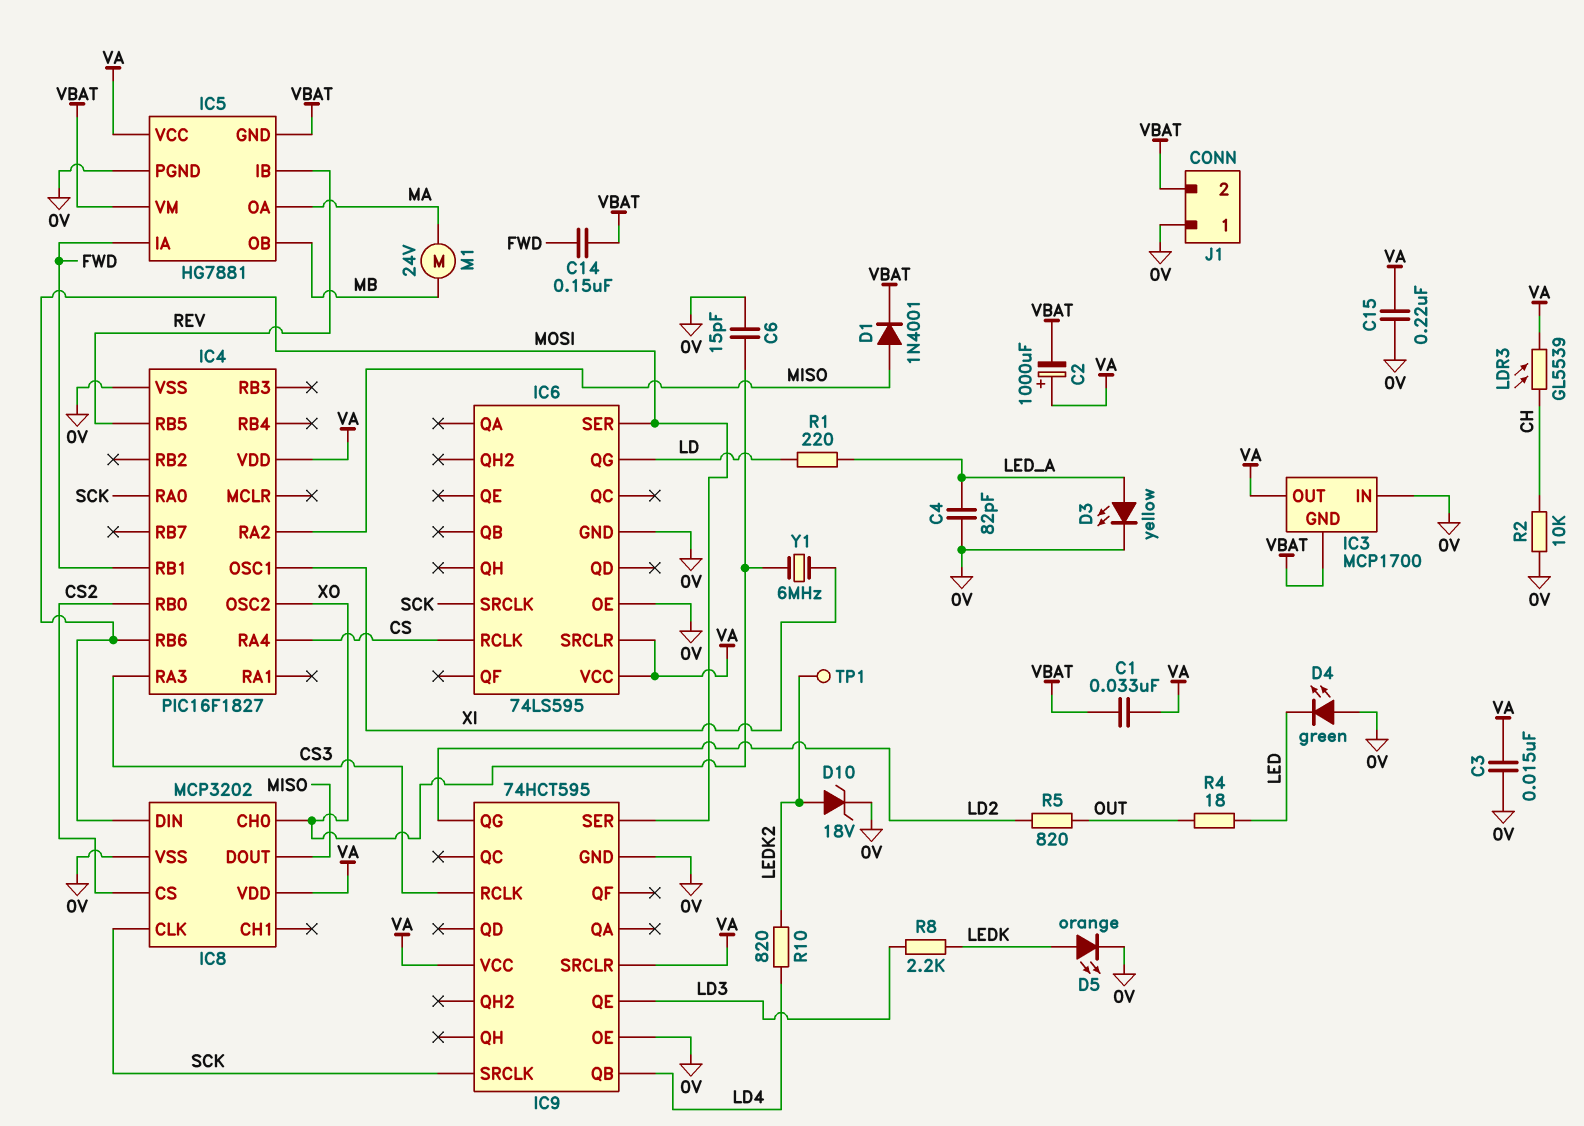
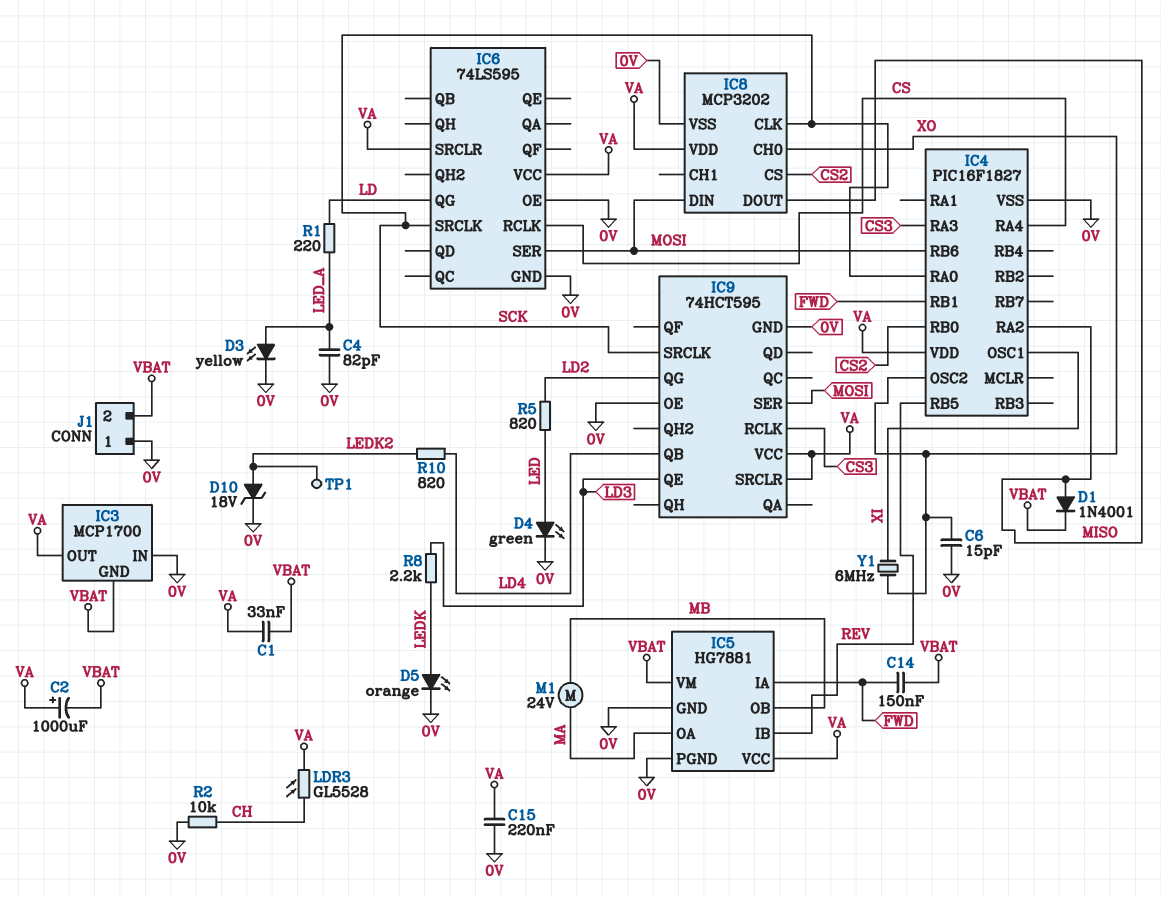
C3: 15nF (0V, VA) -> none
D4: LED green (A 0V, K LED) -> LED green (A LED, K 0V)
IC5 pin GND: VBAT -> 0V
LDR3: GL5539 (CH, VA) -> GL5528 (CH, VA)
R4: 18 (LED, OUT) -> none
R5: 820 (LD2, OUT) -> 820 (LD2, LED)

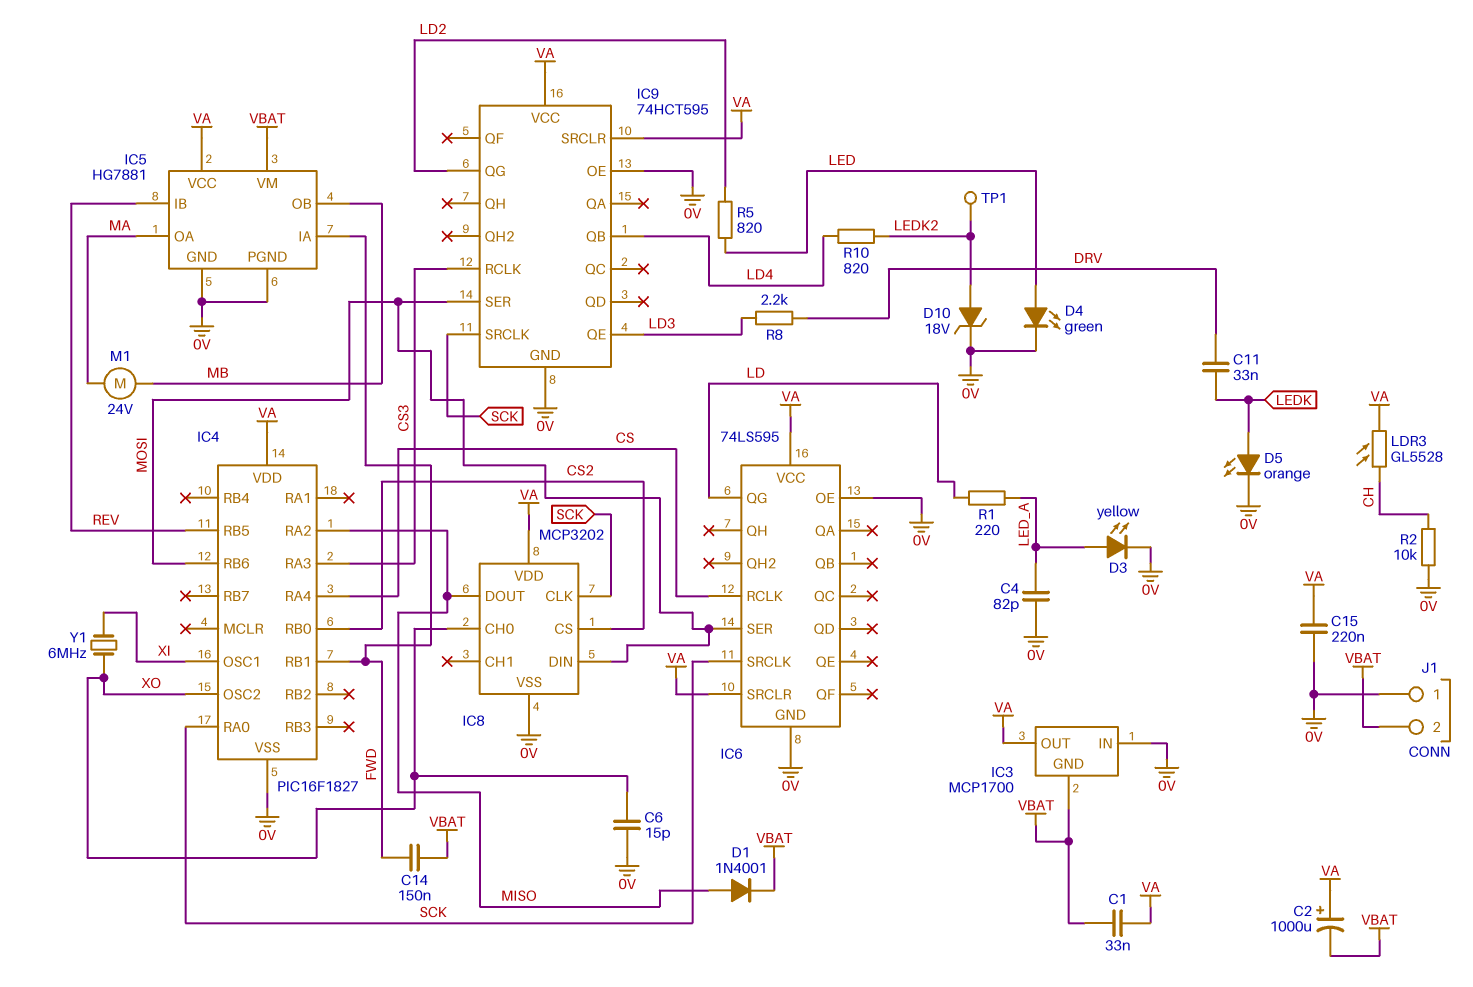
C11: none -> 33nF (DRV, LEDK)
R8: 2.2k (LD3, LEDK) -> 2.2k (DRV, LD3)

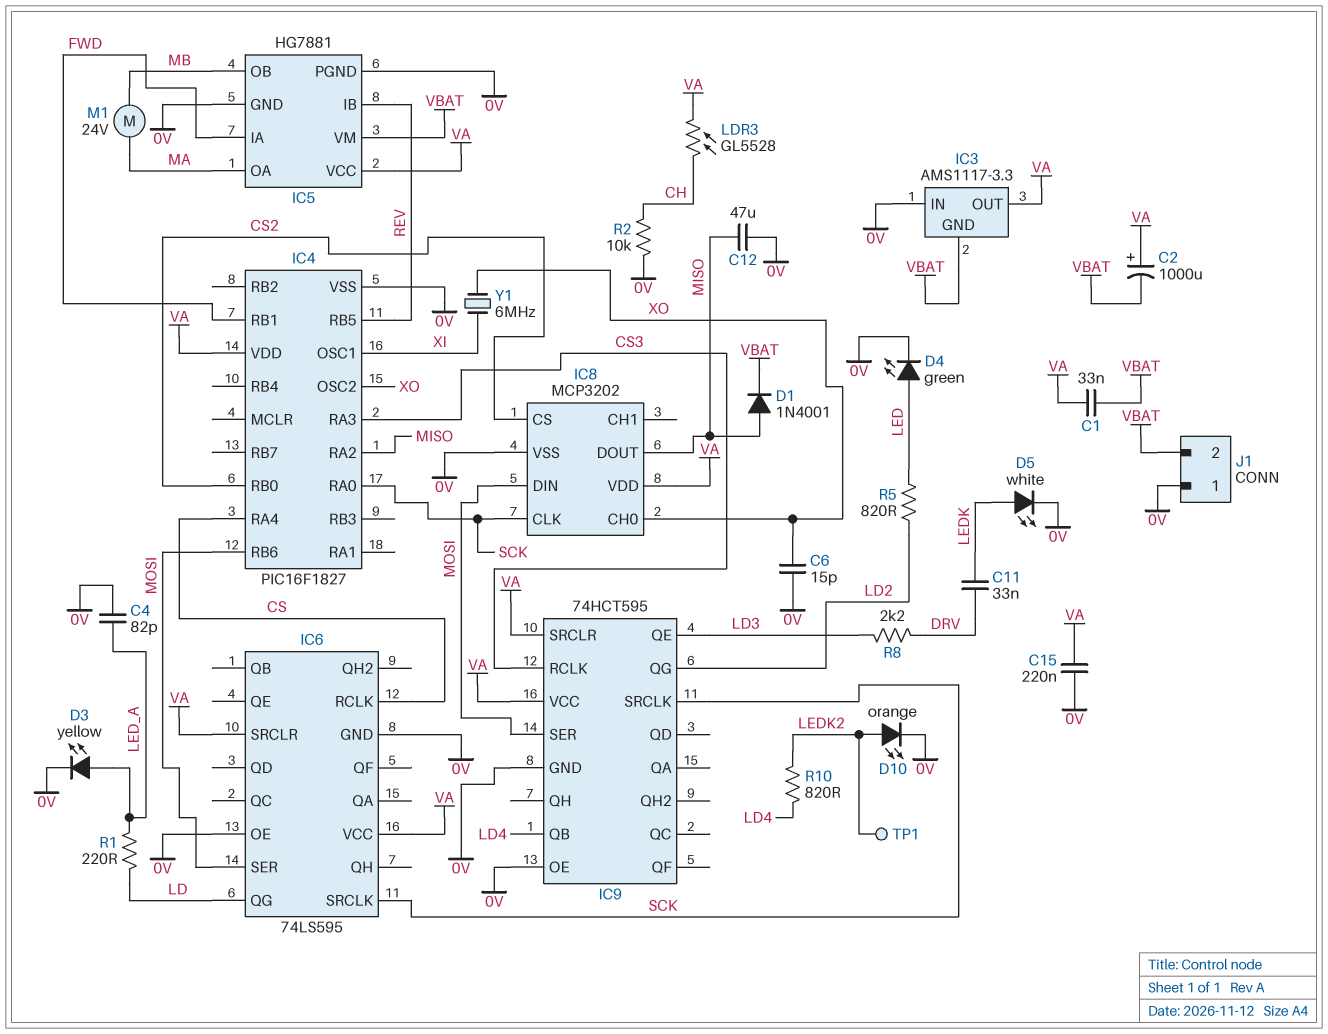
C12: none -> 47uF (0V, MISO)
C14: 150nF (FWD, VBAT) -> none
D5: LED orange (A LEDK, K 0V) -> LED white (A LEDK, K 0V)
D10: zener 18V (A LEDK2, K 0V) -> LED orange (A LEDK2, K 0V)
IC3: MCP1700 -> AMS1117-3.3

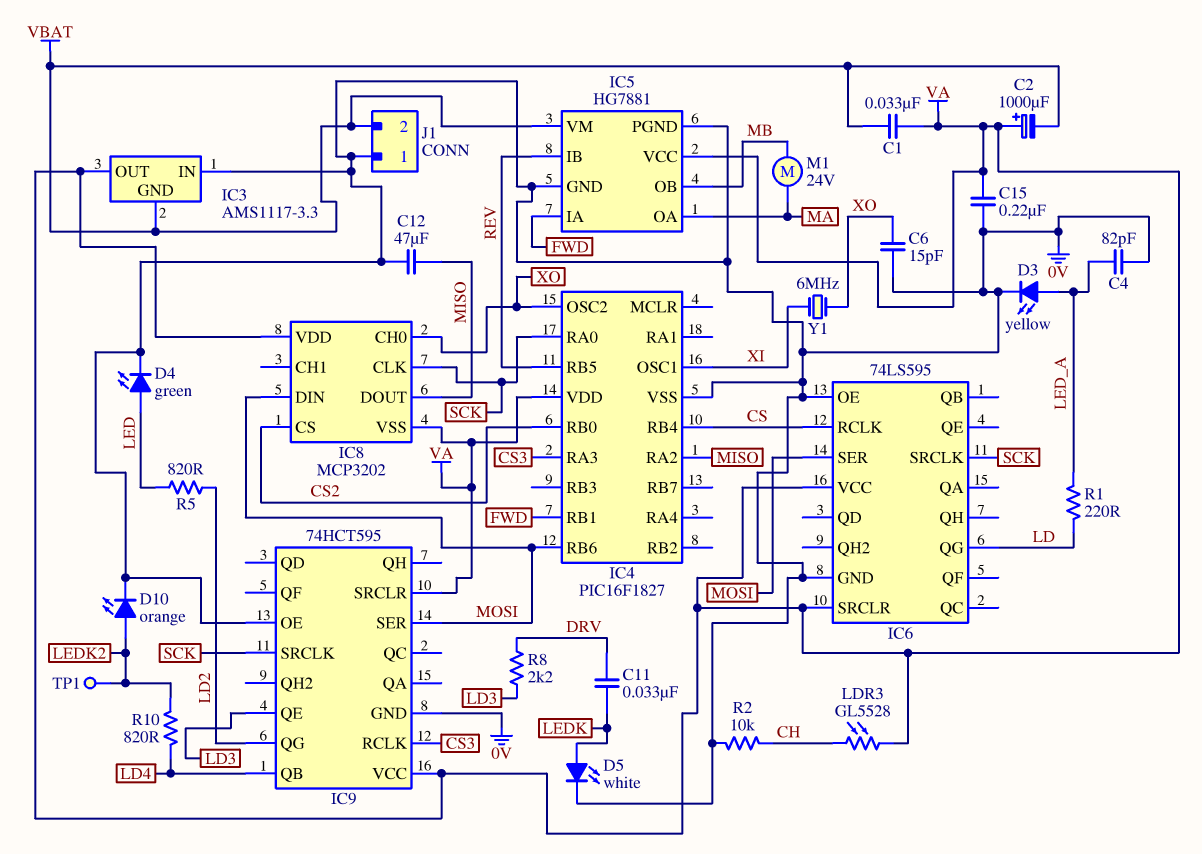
D1: diode 1N4001 (A MISO, K VBAT) -> none
IC4 pin RA4: CS -> none
IC4 pin RB4: none -> CS
IC8 pin VSS: 0V -> VA

